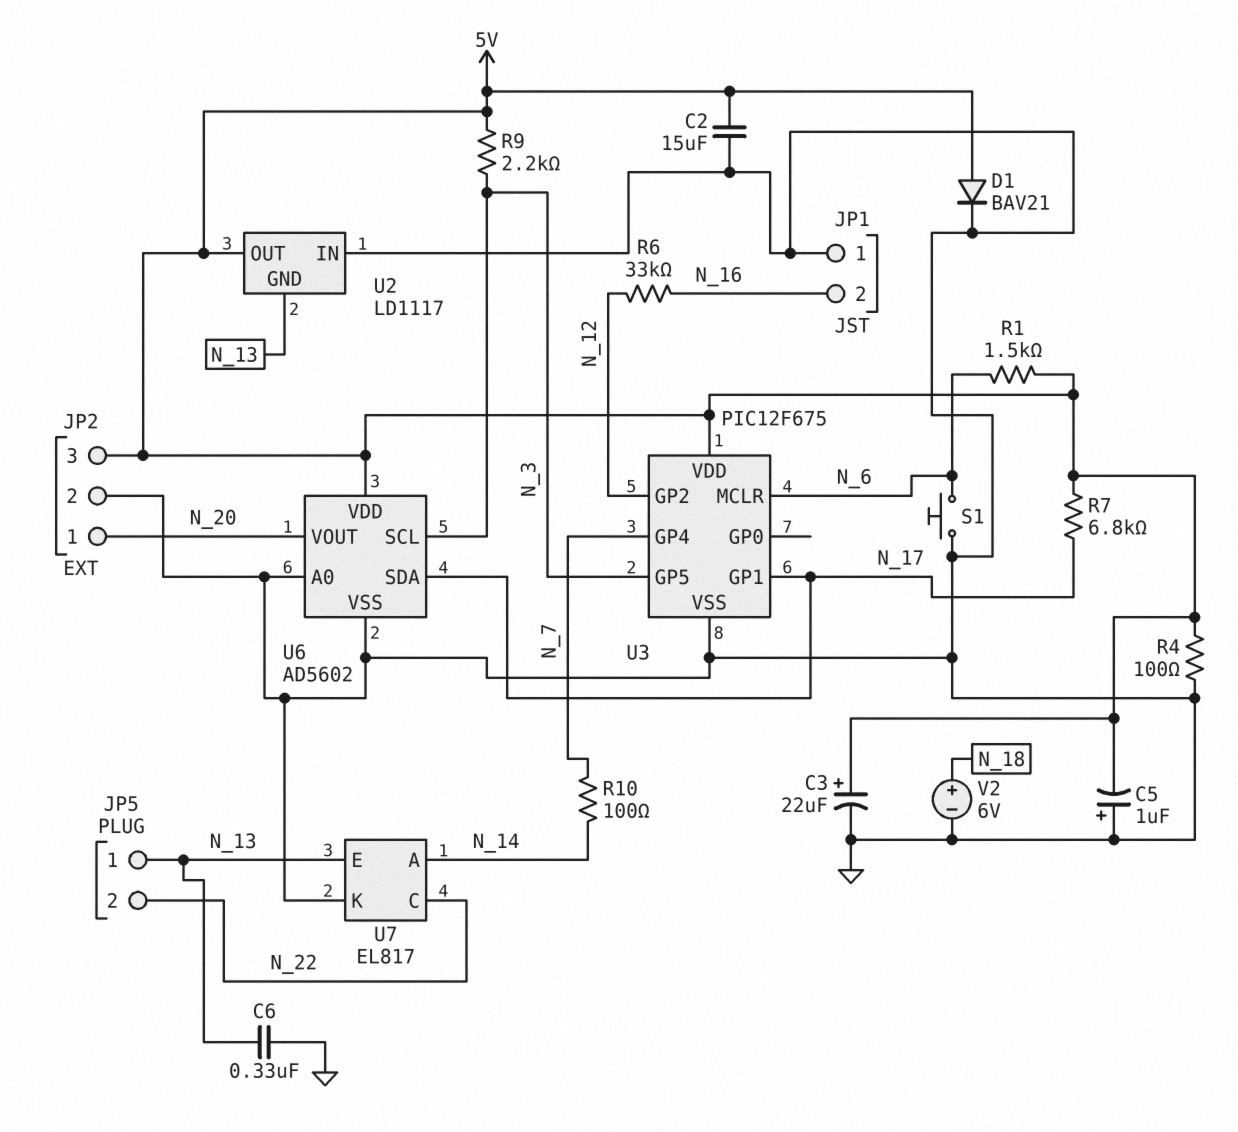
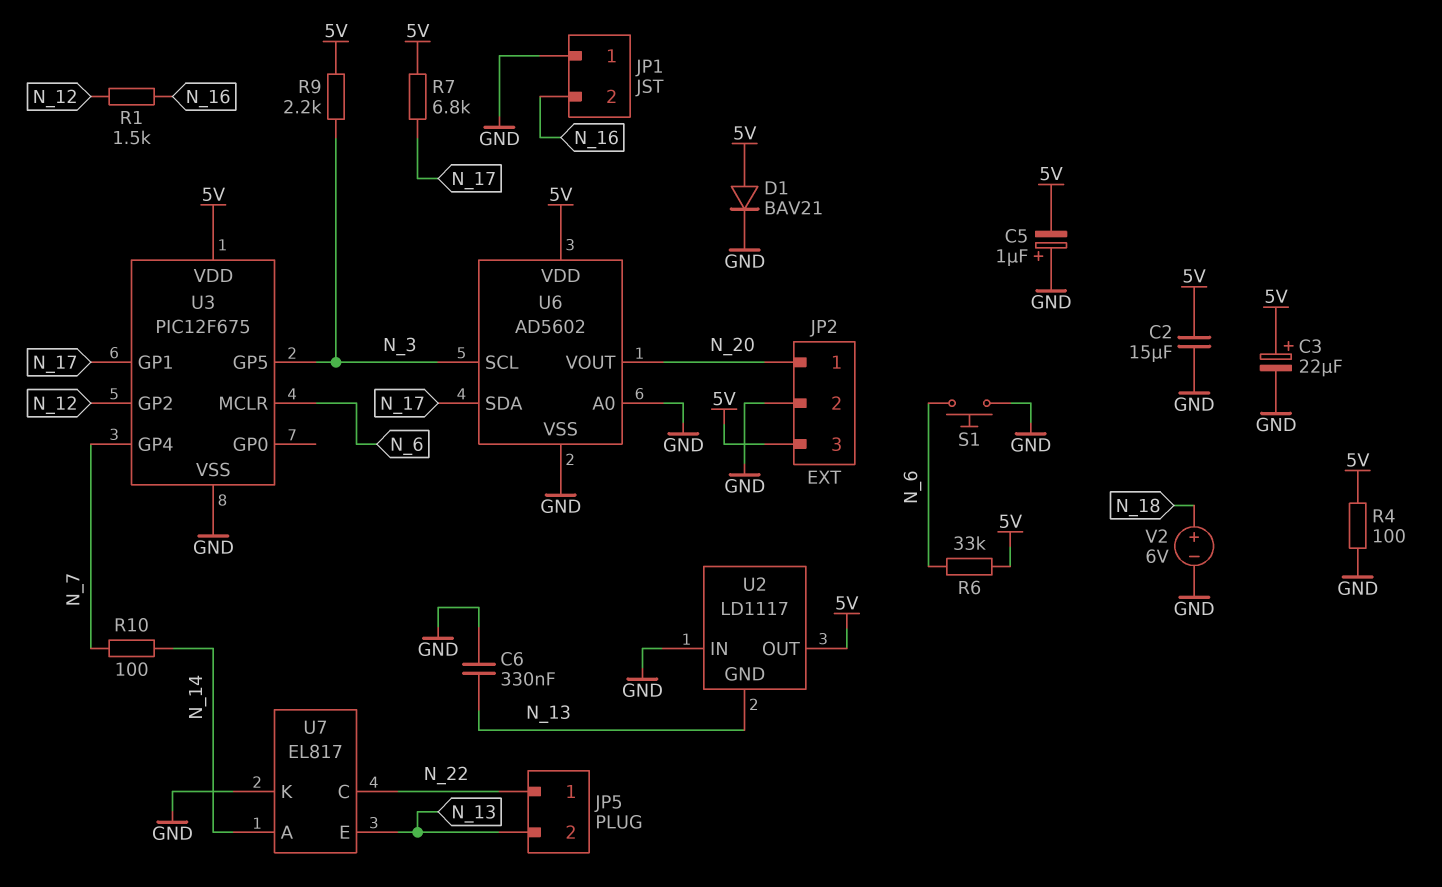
JP5 pin 1: N_13 -> N_22
JP5 pin 2: N_22 -> N_13
R1: 1.5k (5V, N_6) -> 1.5k (N_12, N_16)
R6: 33k (N_12, N_16) -> 33k (5V, N_6)

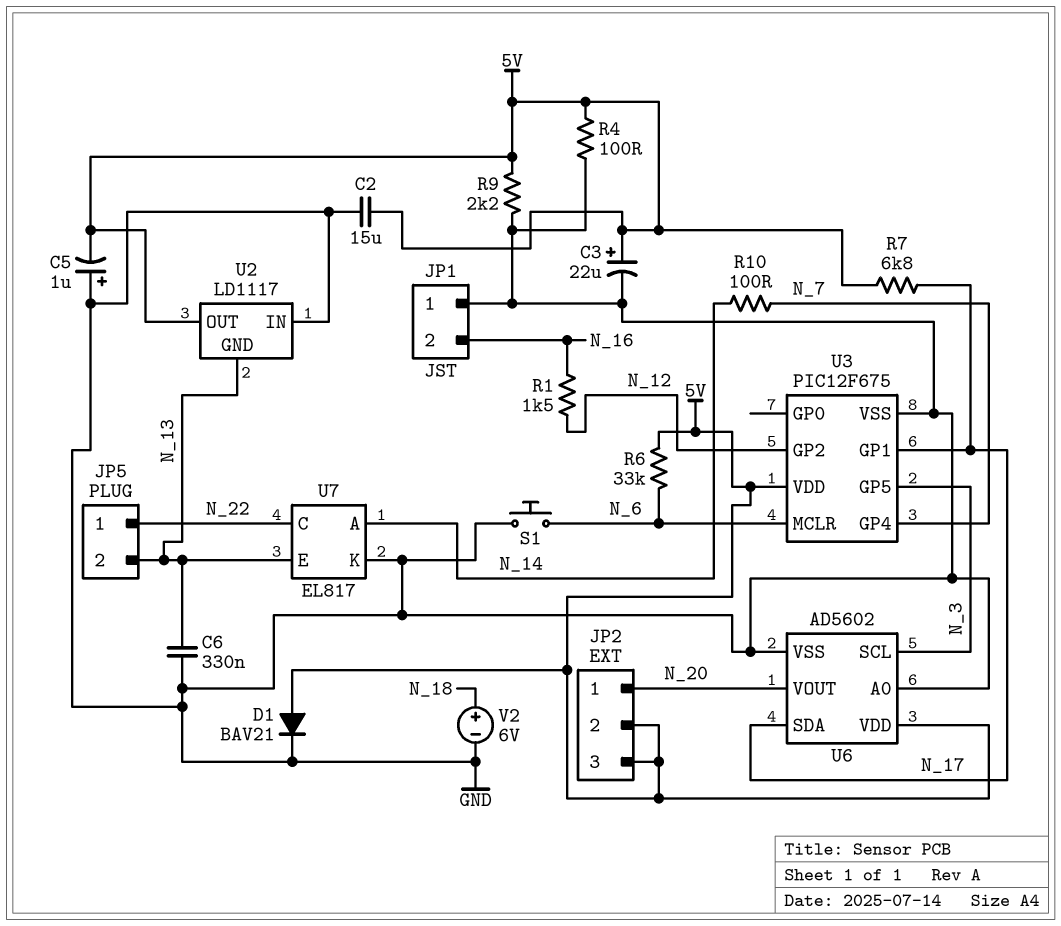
JP2 pin 2: GND -> 5V
R9: 2.2k (5V, N_3) -> 2.2k (5V, GND)

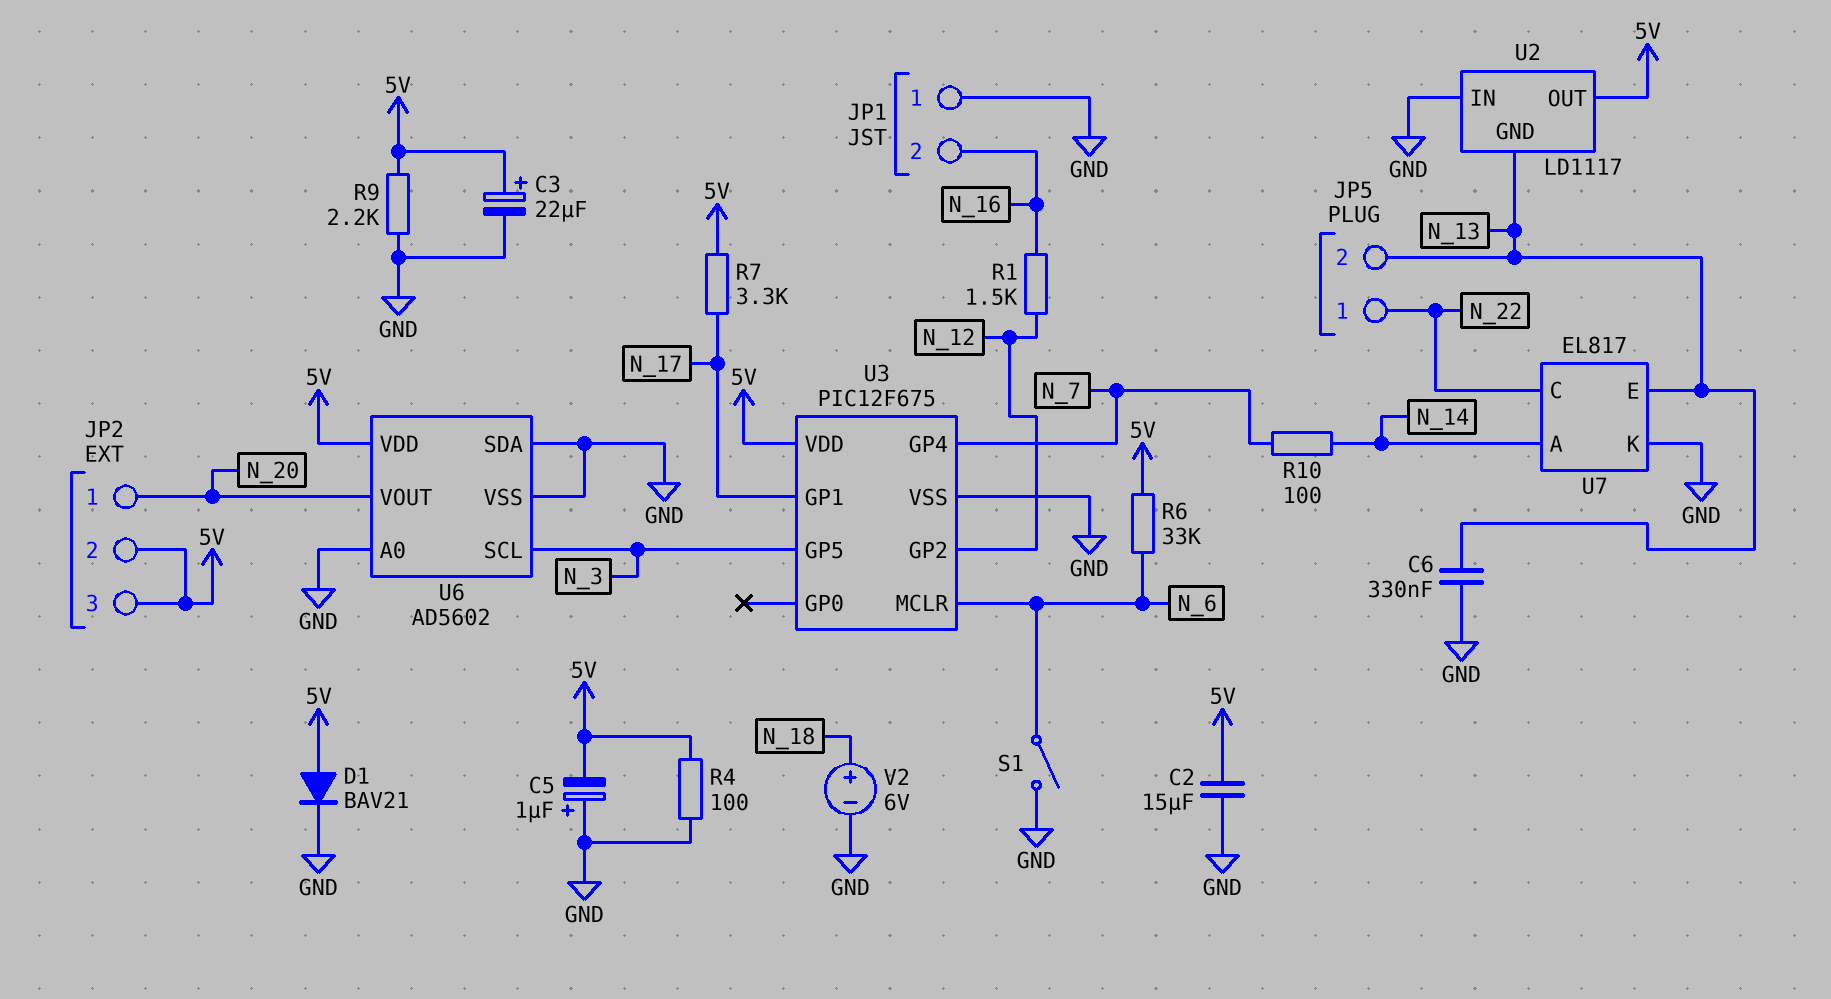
R7: 6.8k (5V, N_17) -> 3.3k (5V, N_17)
S1: button (GND, N_6) -> switch (GND, N_6)
U6 pin SDA: N_17 -> GND

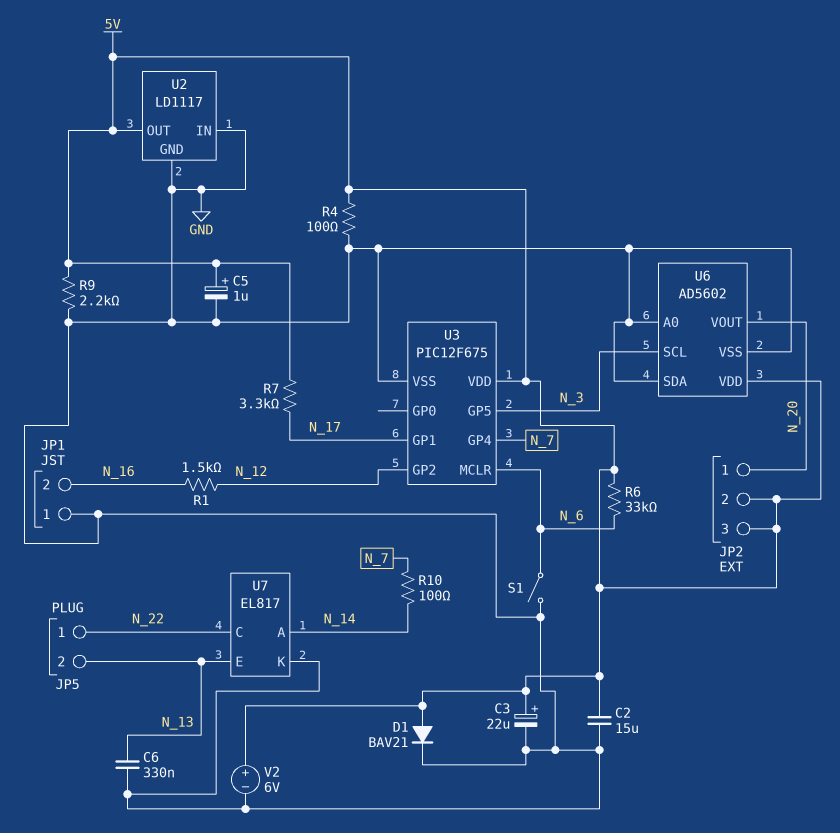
C5: 1uF (plus GND, minus 5V) -> 1uF (plus 5V, minus GND)
U2 pin GND: N_13 -> GND
V2: 6V (plus N_18, minus GND) -> 6V (plus 5V, minus GND)

